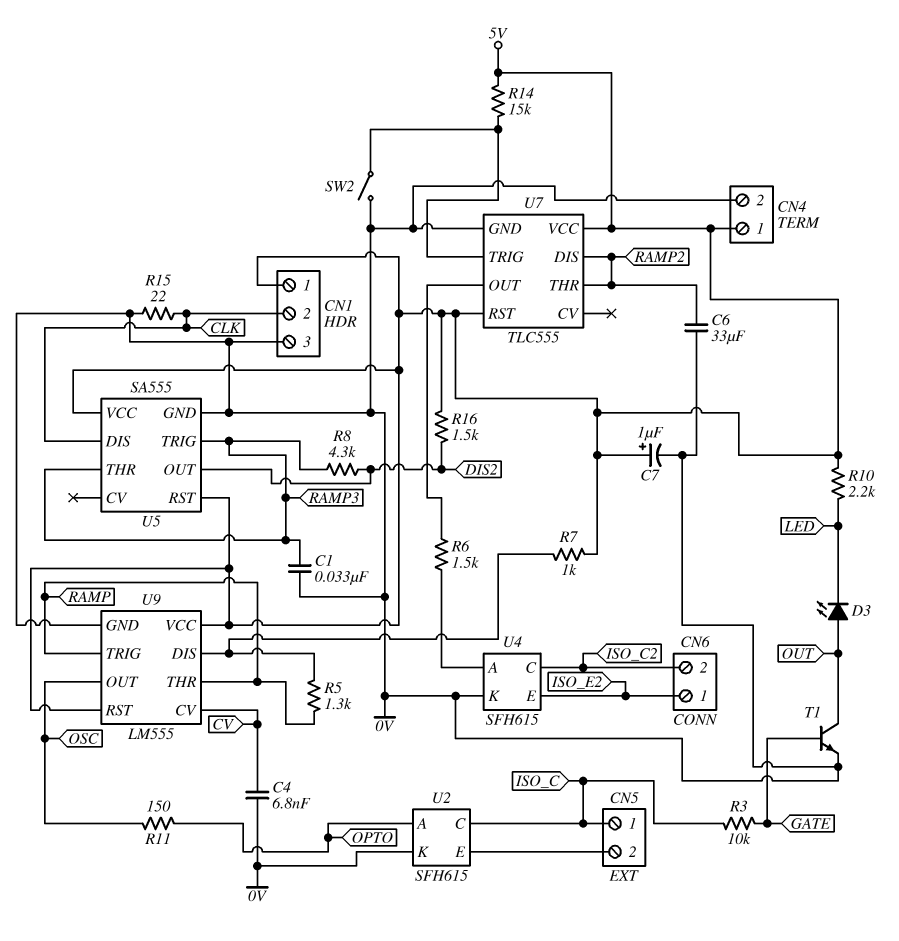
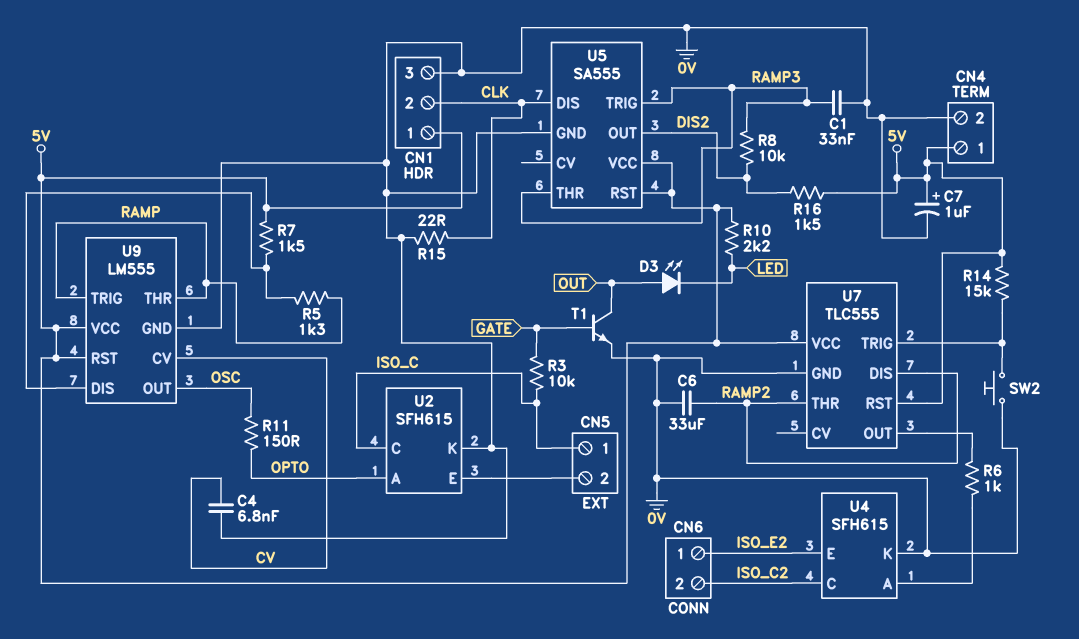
R6: 1.5k (U4/A, U7/OUT) -> 1k (U4/A, U7/OUT)
R7: 1k (5V, U9/DIS) -> 1.5k (5V, U9/DIS)
R8: 4.3k (DIS2, RAMP3) -> 10k (DIS2, RAMP3)
SW2: switch (0V, U7/TRIG) -> button (0V, U7/TRIG)

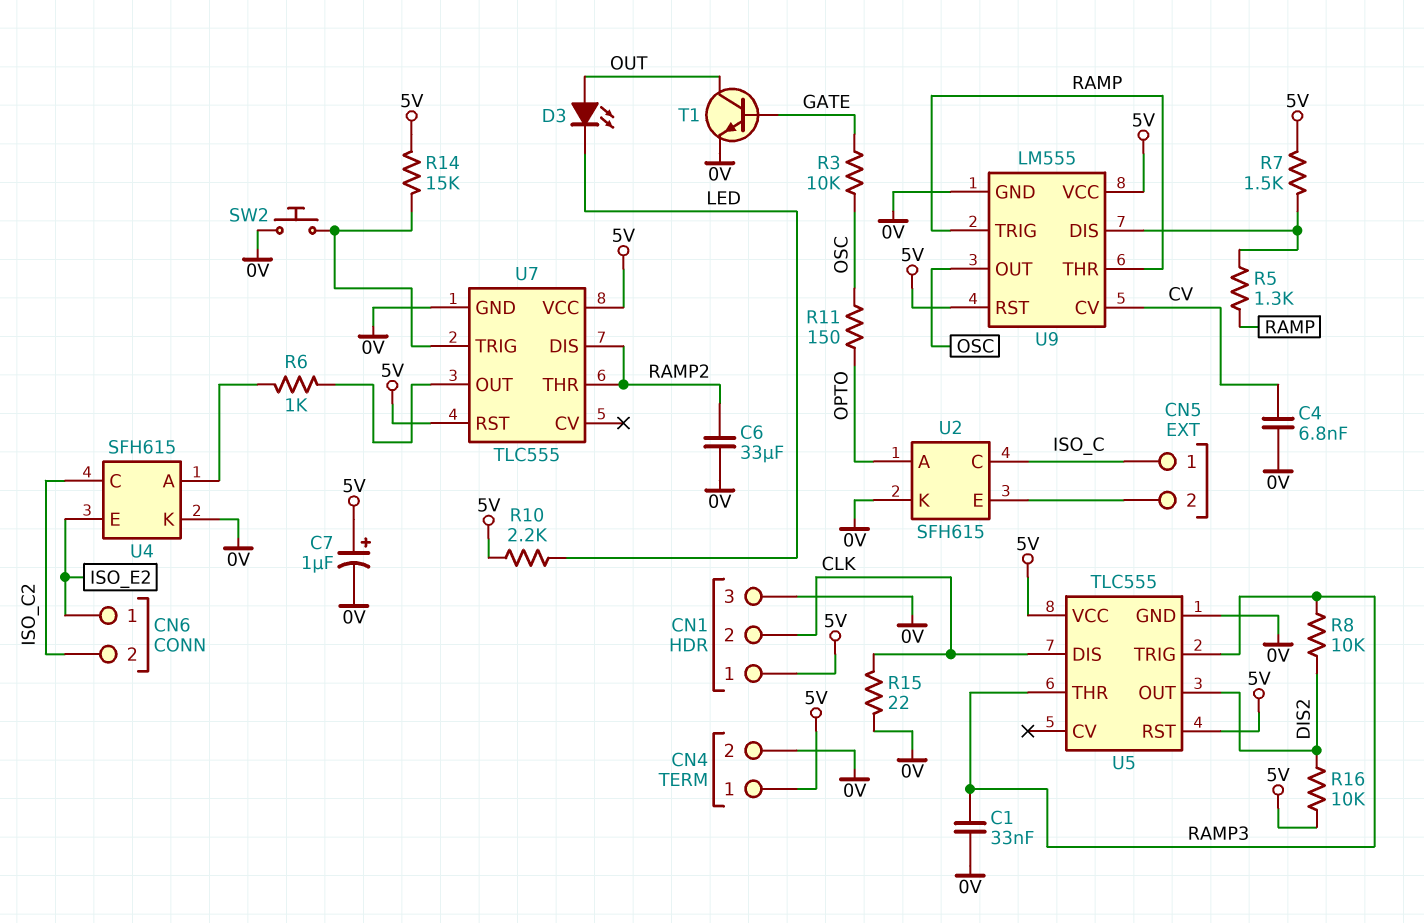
R3: 10k (GATE, ISO_C) -> 10k (GATE, OSC)
R16: 1.5k (5V, DIS2) -> 10k (5V, DIS2)
U5: SA555 -> TLC555

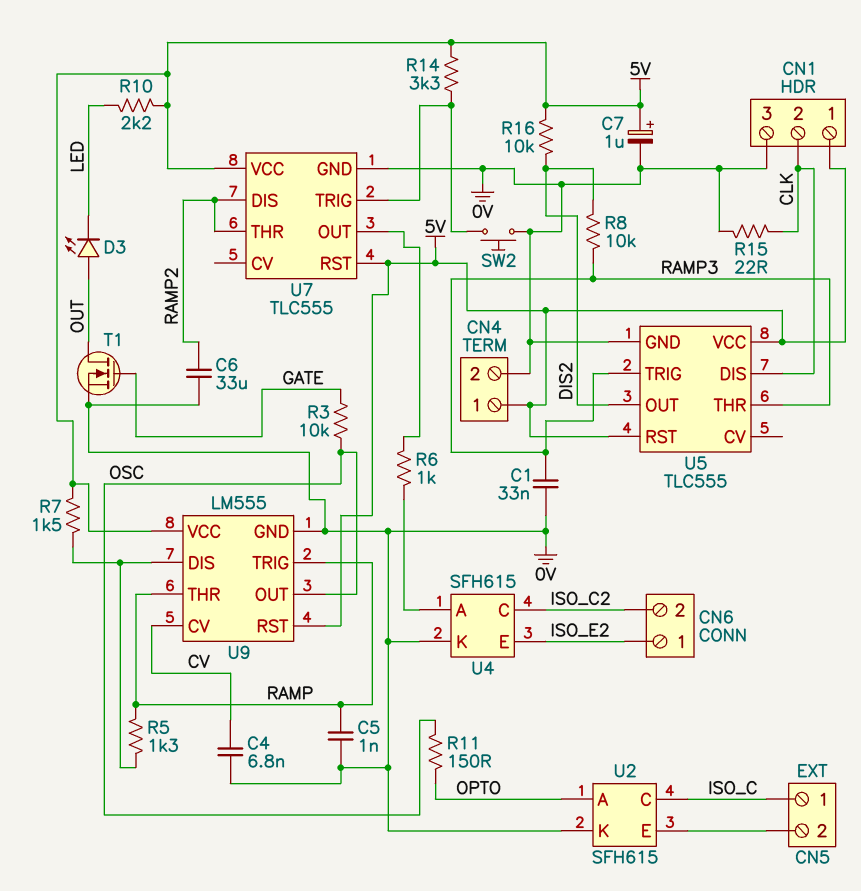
C5: none -> 1nF (0V, RAMP)
R14: 15k (5V, U7/TRIG) -> 3.3k (5V, U7/TRIG)
T1: NPN (B GATE, C OUT, E 0V) -> NMOS (G GATE, D OUT, S 0V)

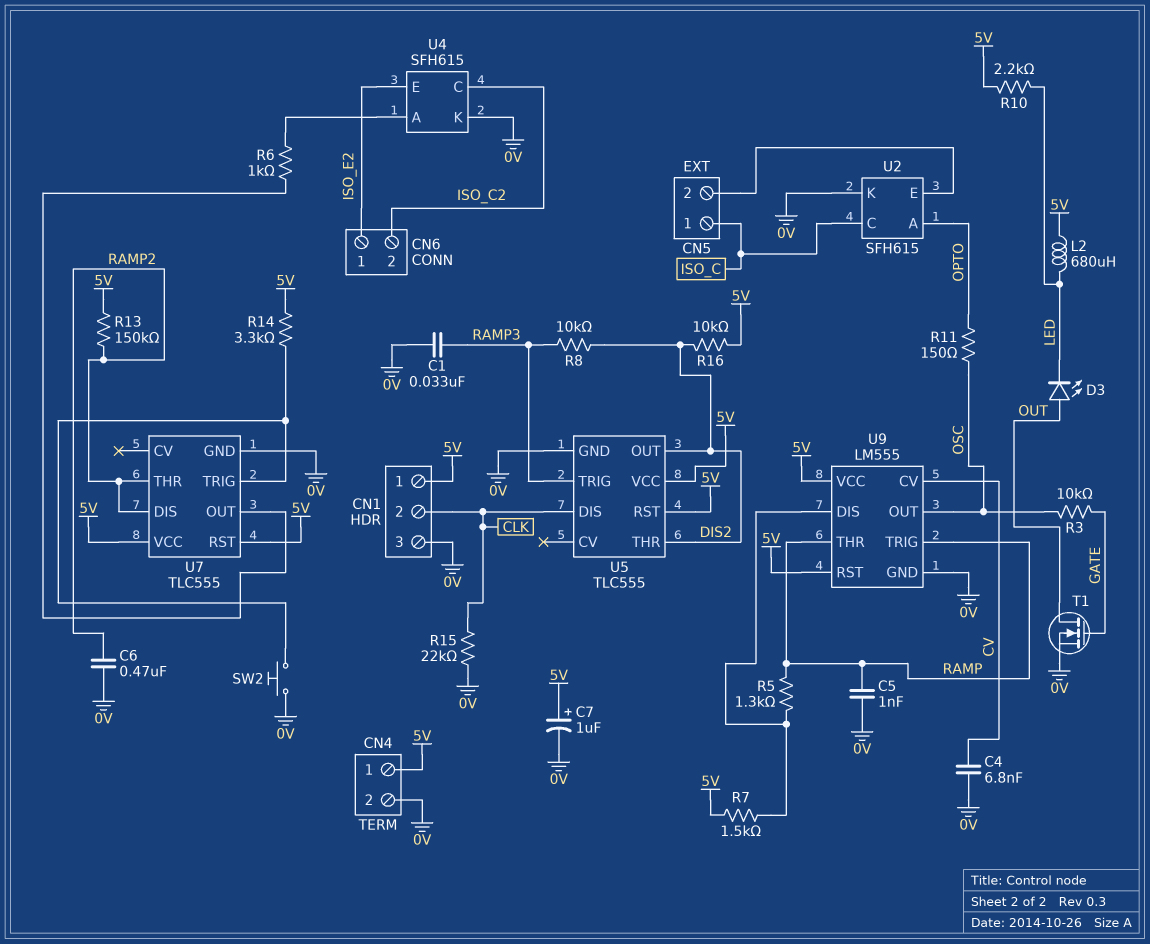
C6: 33uF (0V, RAMP2) -> 470nF (0V, RAMP2)
L2: none -> 680uH (5V, LED)
R13: none -> 150k (5V, RAMP2)
R15: 22 (0V, CLK) -> 22k (0V, CLK)
U5 pin THR: RAMP3 -> DIS2

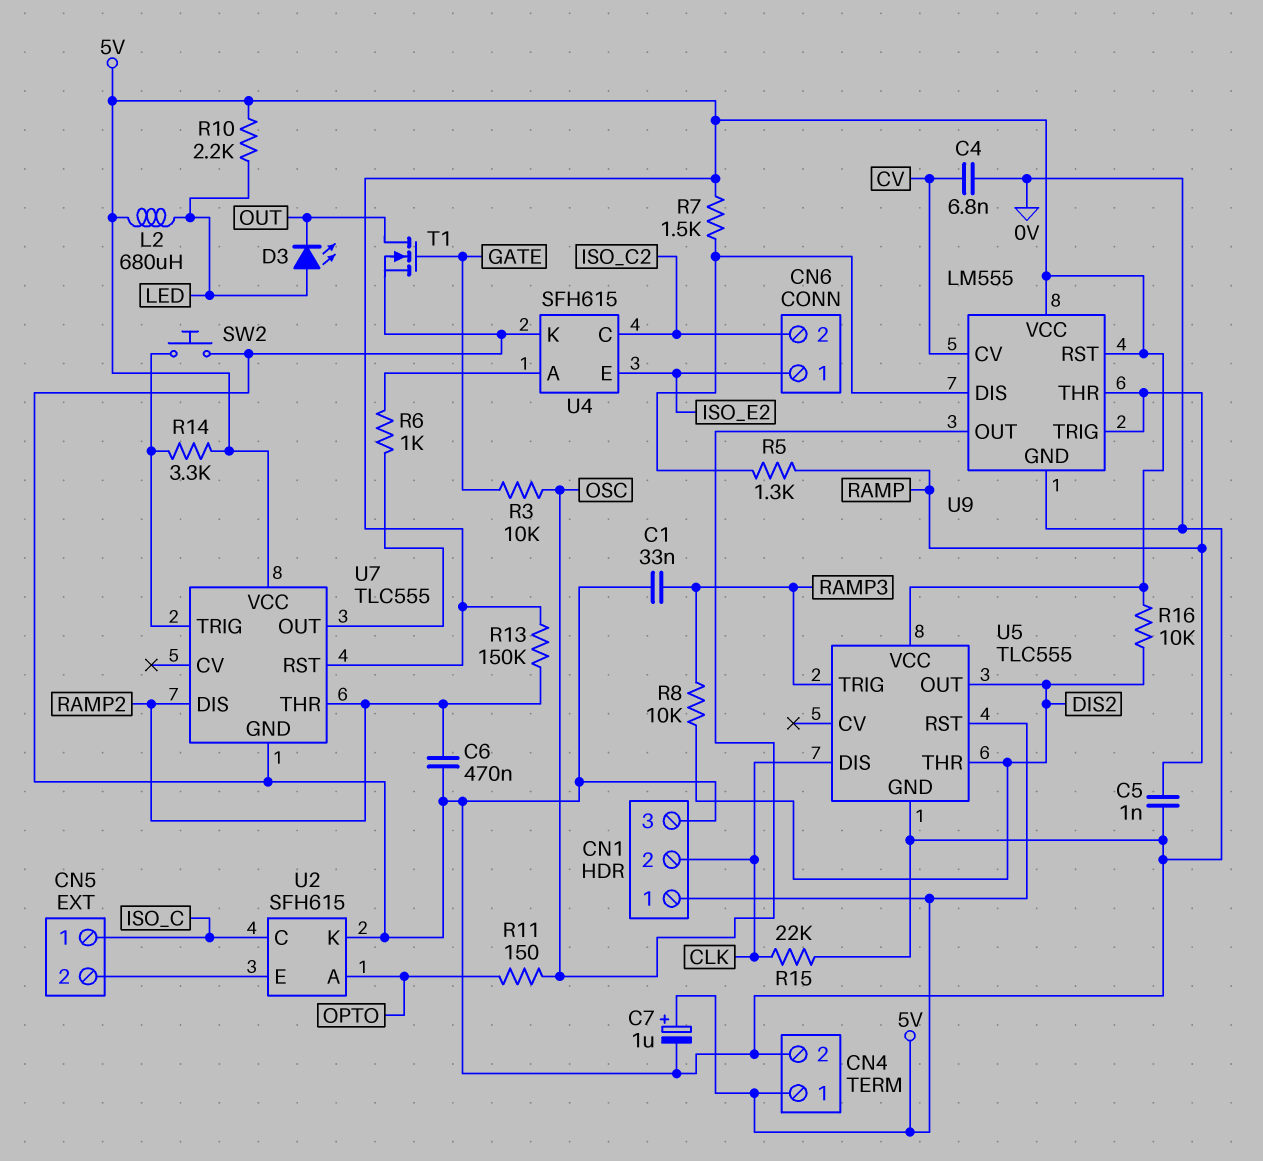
D3: LED (A OUT, K LED) -> LED (A LED, K OUT)

